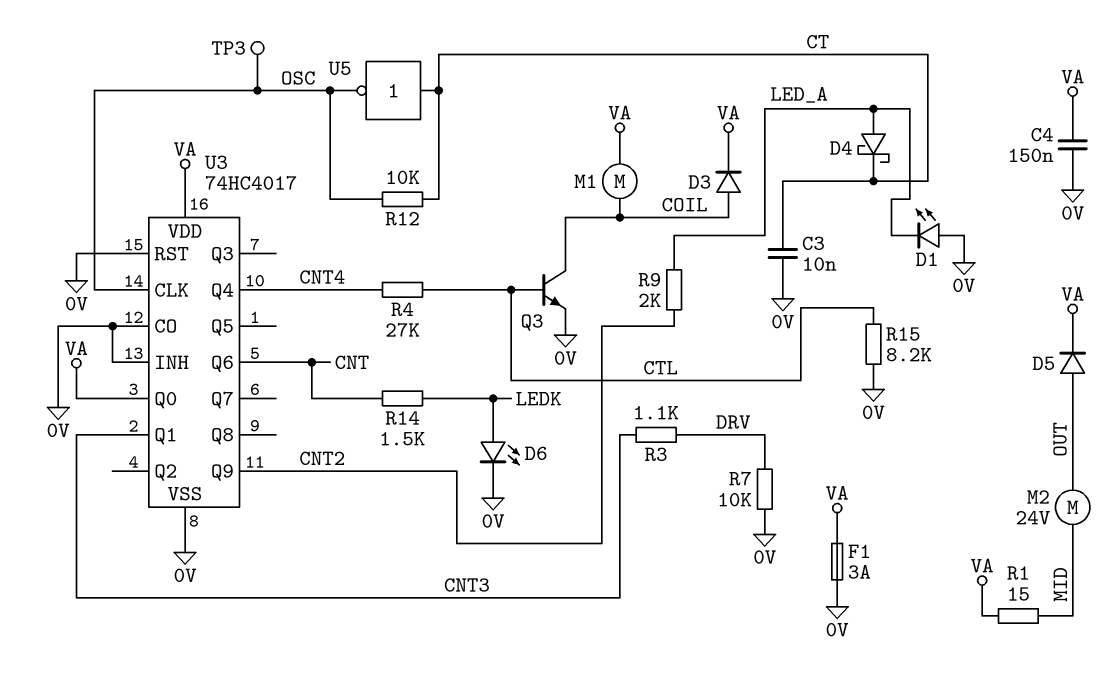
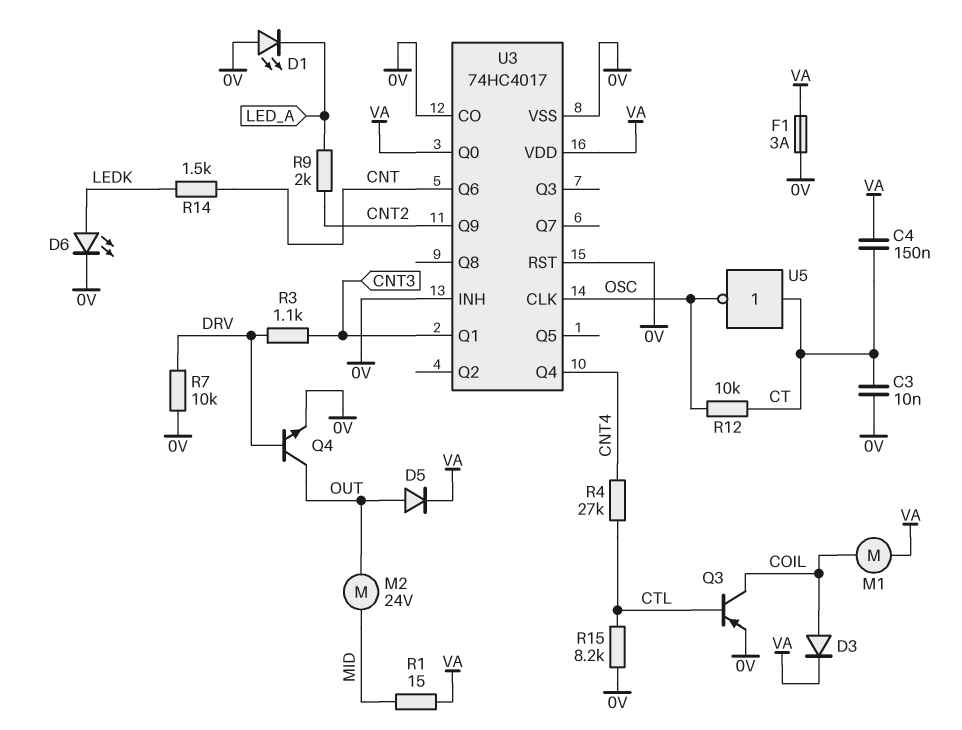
C4: 150nF (0V, VA) -> 150nF (CT, VA)
D4: schottky (A LED_A, K CT) -> none
Q3: NPN (B CTL, C COIL, E 0V) -> PNP (B CTL, C COIL, E 0V)
Q4: none -> NPN (B DRV, C OUT, E 0V)
TP3: test point (OSC) -> none

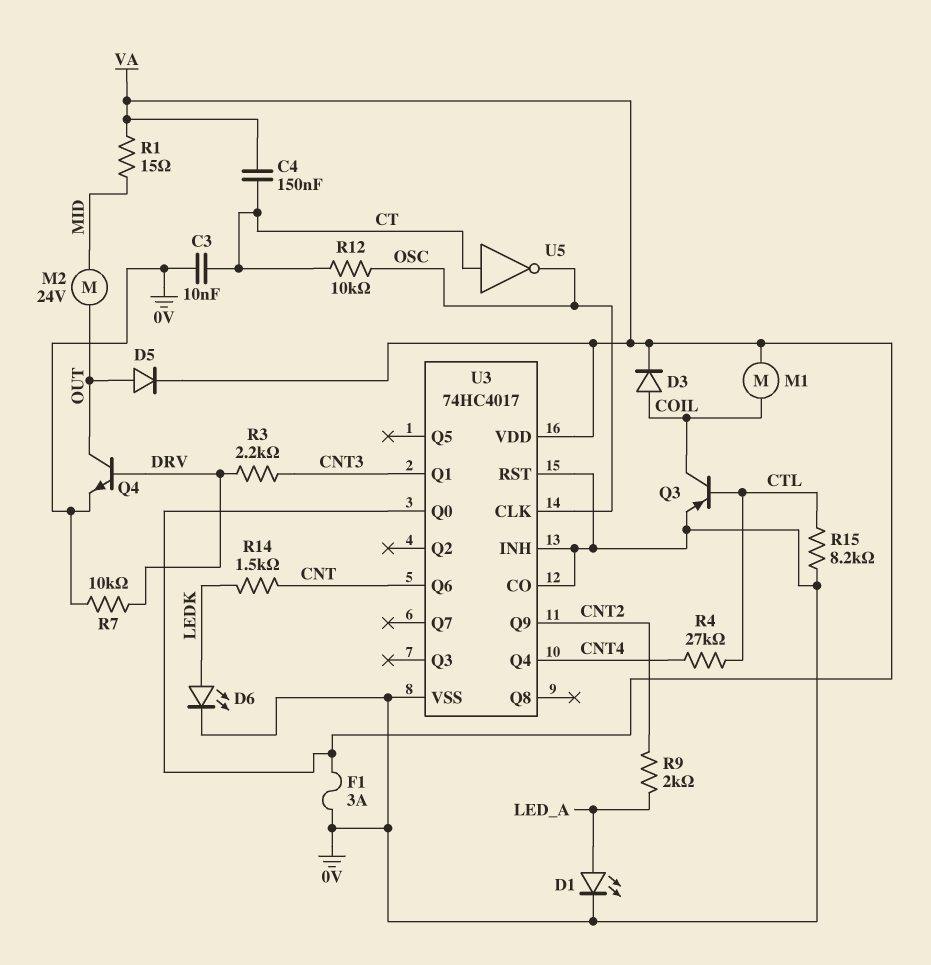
D1: LED (A 0V, K LED_A) -> LED (A LED_A, K 0V)
R3: 1.1k (CNT3, DRV) -> 2.2k (CNT3, DRV)

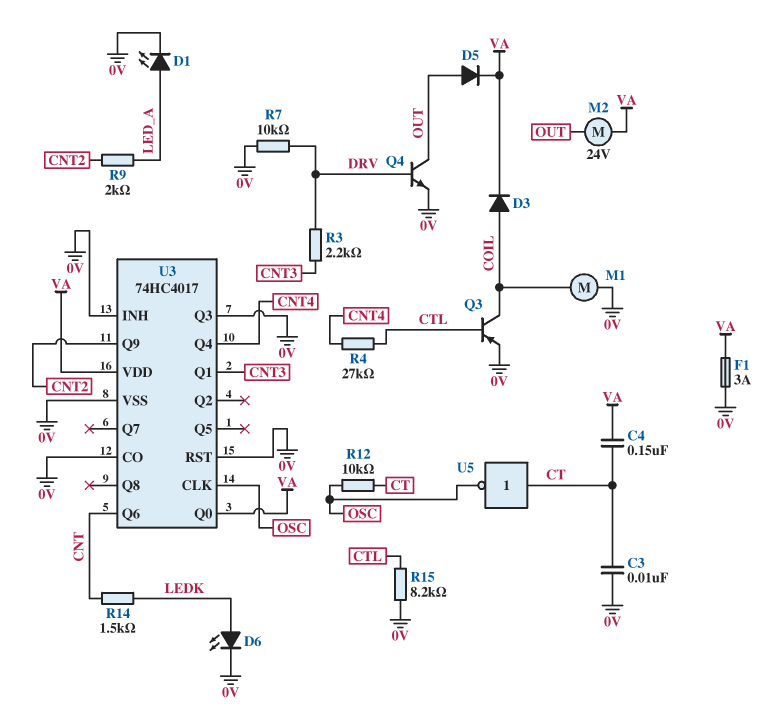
M1: motor (COIL, VA) -> motor (0V, COIL)
M2: motor 24V (MID, OUT) -> motor 24V (OUT, VA)
R1: 15 (MID, VA) -> none
U3 pin Q3: none -> 0V

